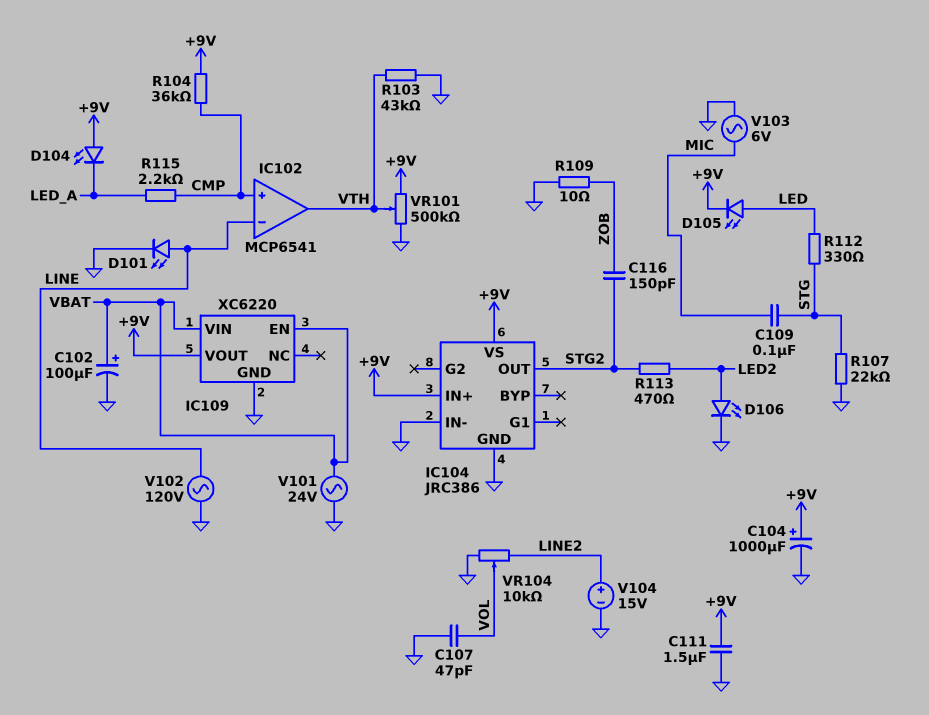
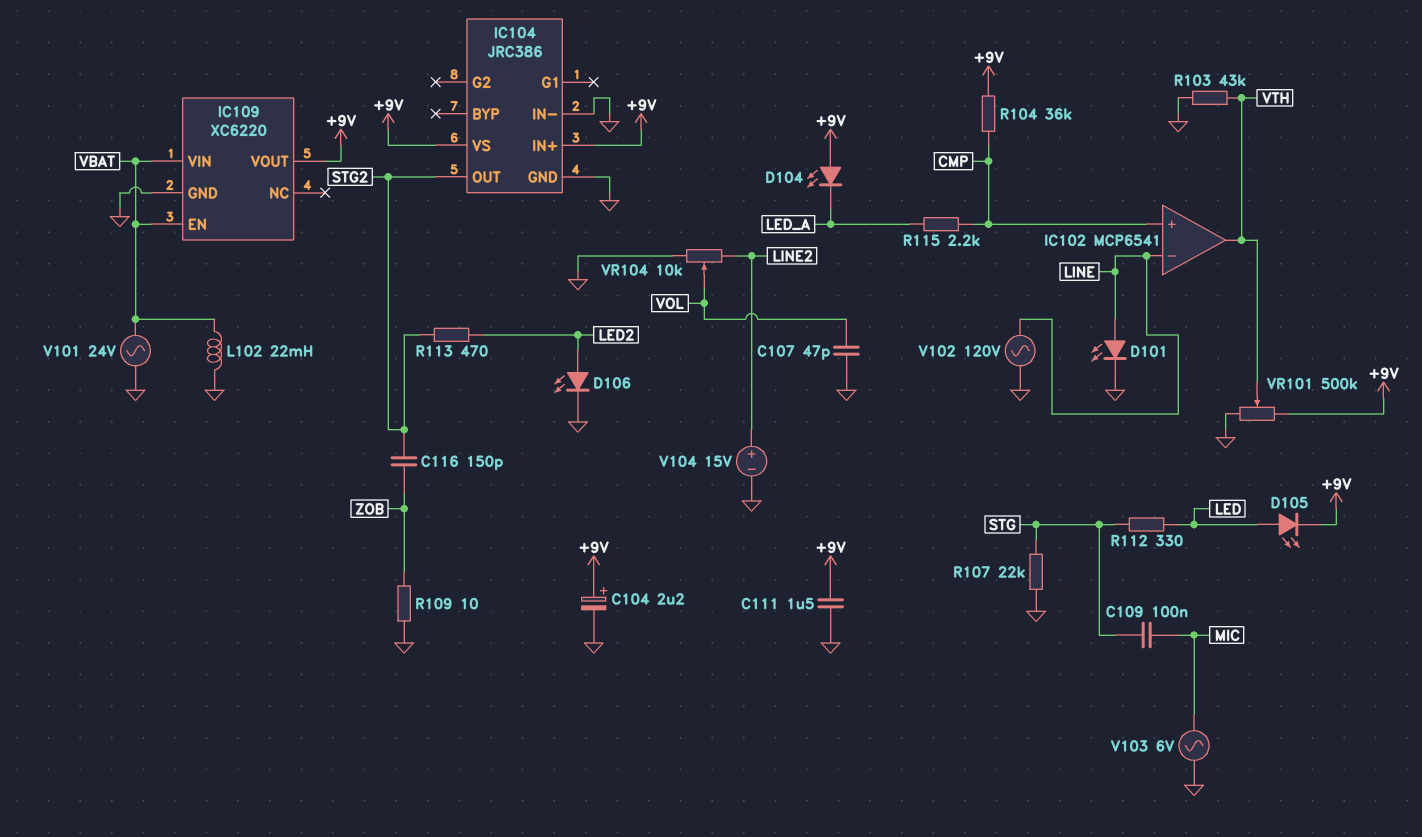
C102: 100uF (plus VBAT, minus GND) -> none
C104: 1000uF (plus +9V, minus GND) -> 2.2uF (plus +9V, minus GND)
L102: none -> 22mH (GND, VBAT)

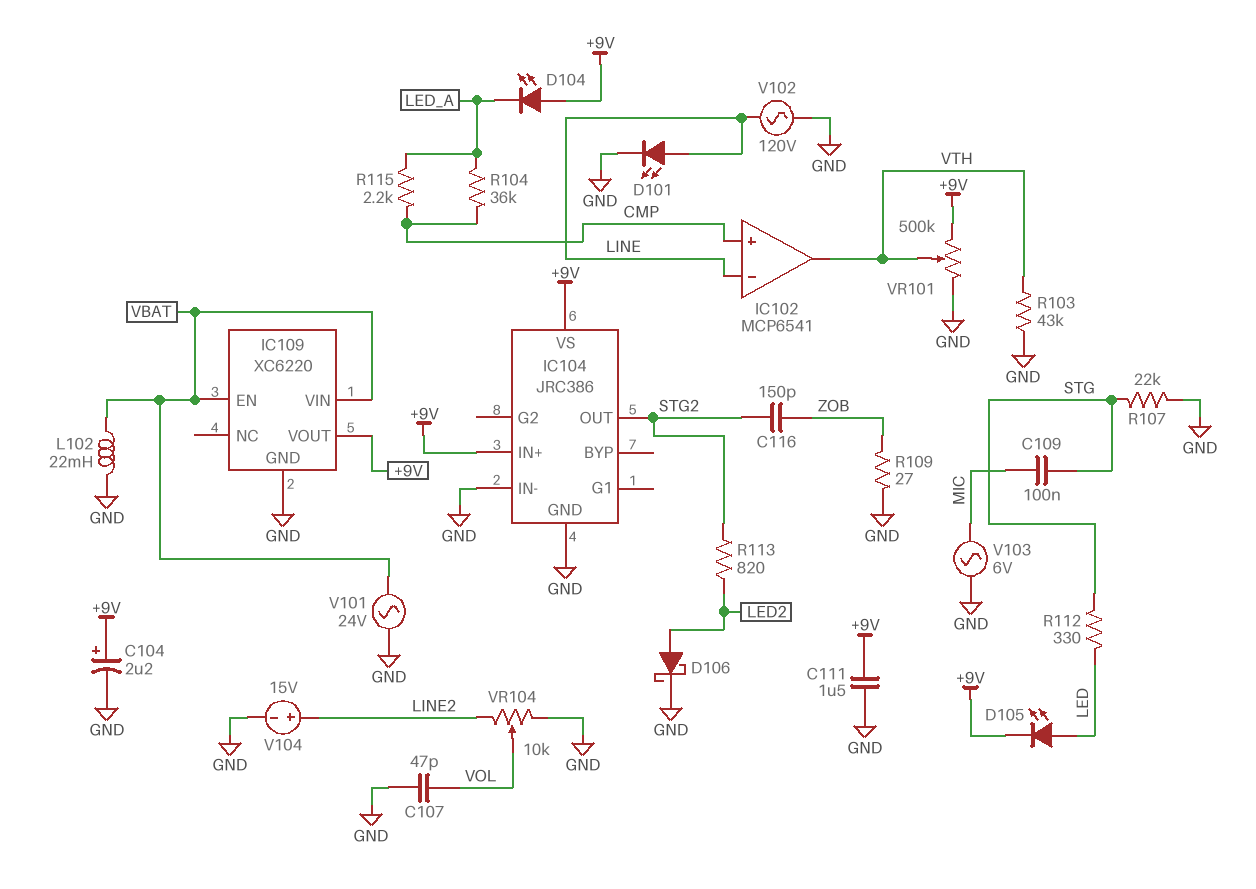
D106: LED (A LED2, K GND) -> schottky (A LED2, K GND)
R104: 36k (+9V, CMP) -> 36k (CMP, LED_A)
R109: 10 (GND, ZOB) -> 27 (GND, ZOB)
R113: 470 (LED2, STG2) -> 820 (LED2, STG2)

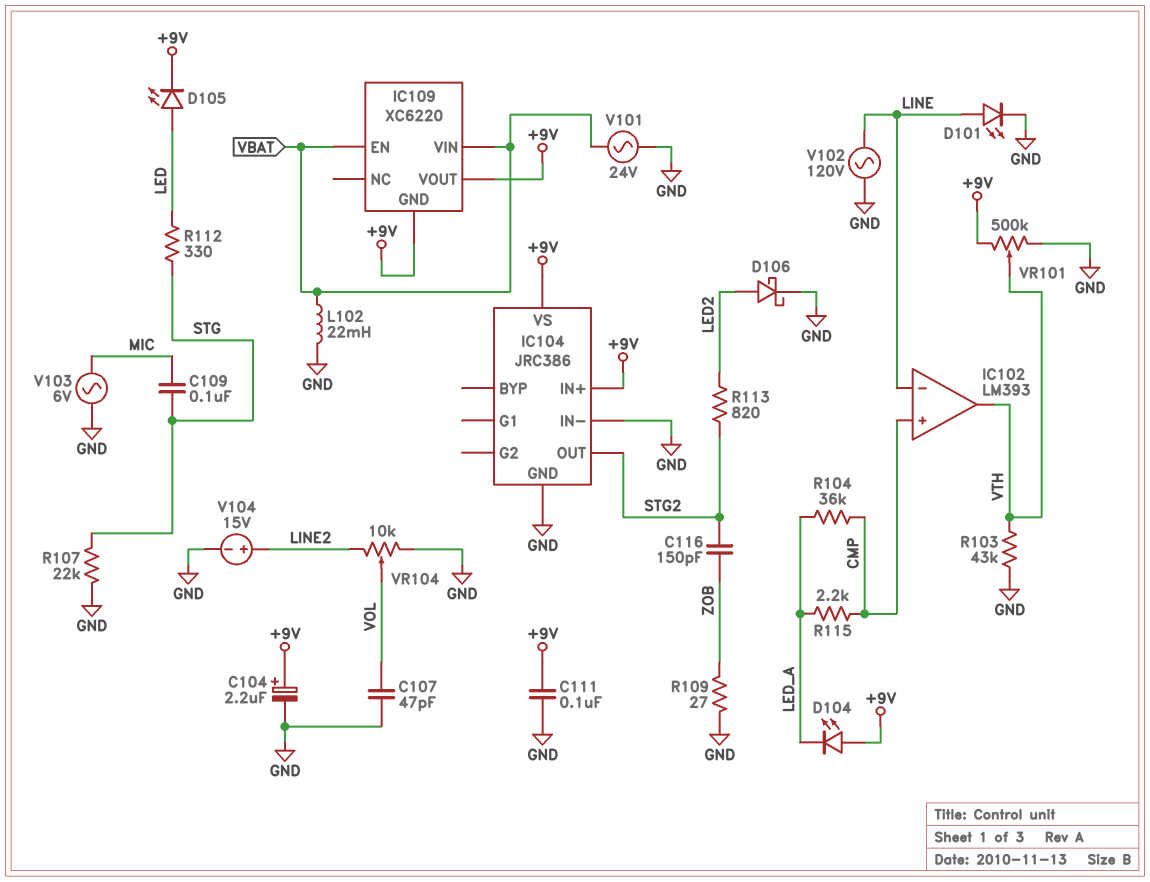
C111: 1.5uF (+9V, GND) -> 100nF (+9V, GND)
IC102: MCP6541 -> LM393
IC109 pin GND: GND -> +9V

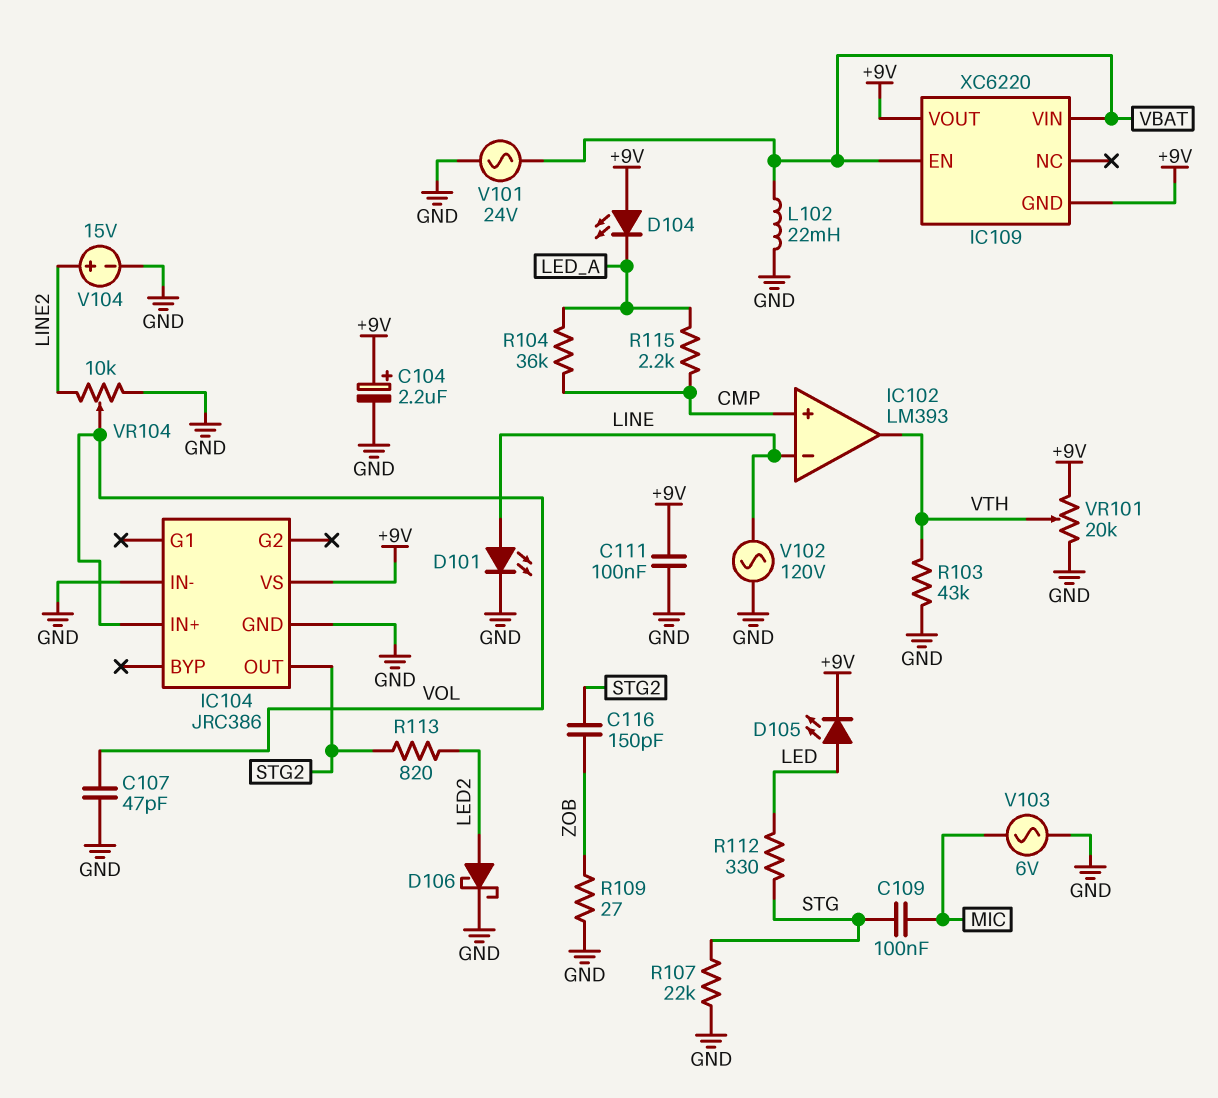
IC104 pin IN+: +9V -> VOL
VR101: 500k (+9V, GND, wiper VTH) -> 20k (+9V, GND, wiper VTH)

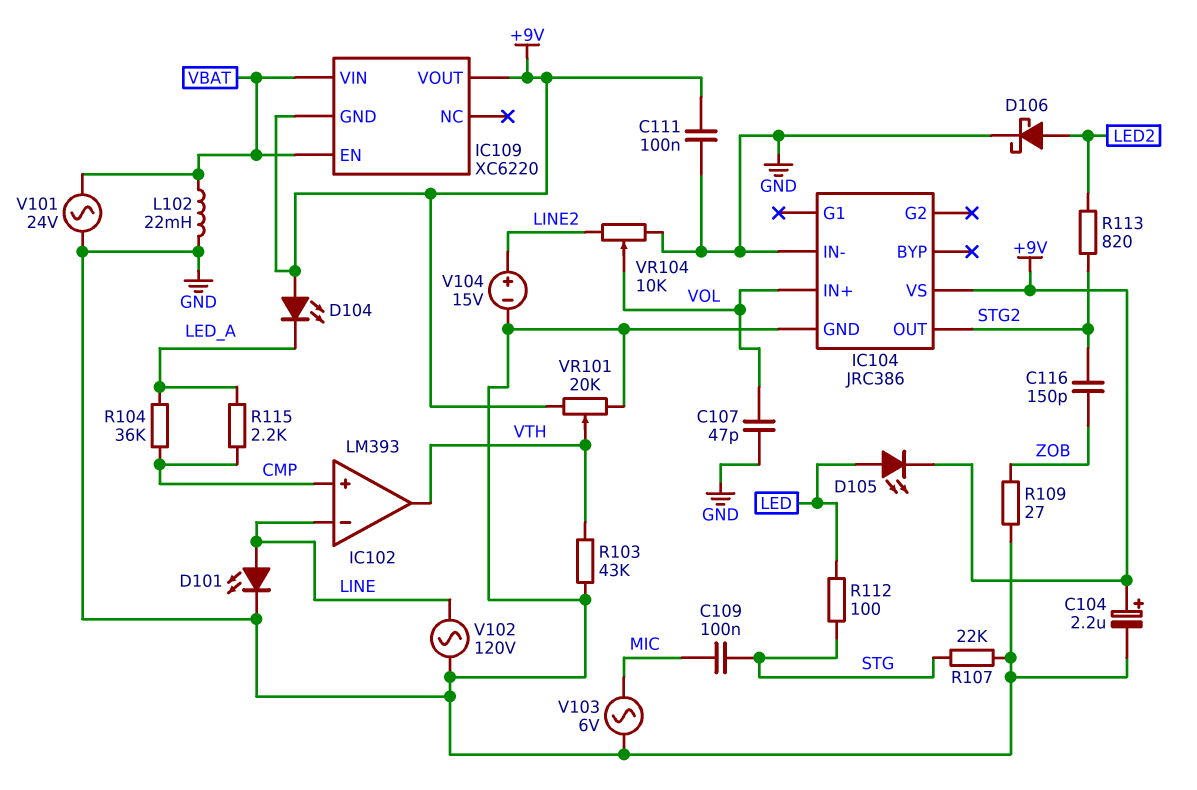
R112: 330 (LED, STG) -> 100 (LED, STG)

